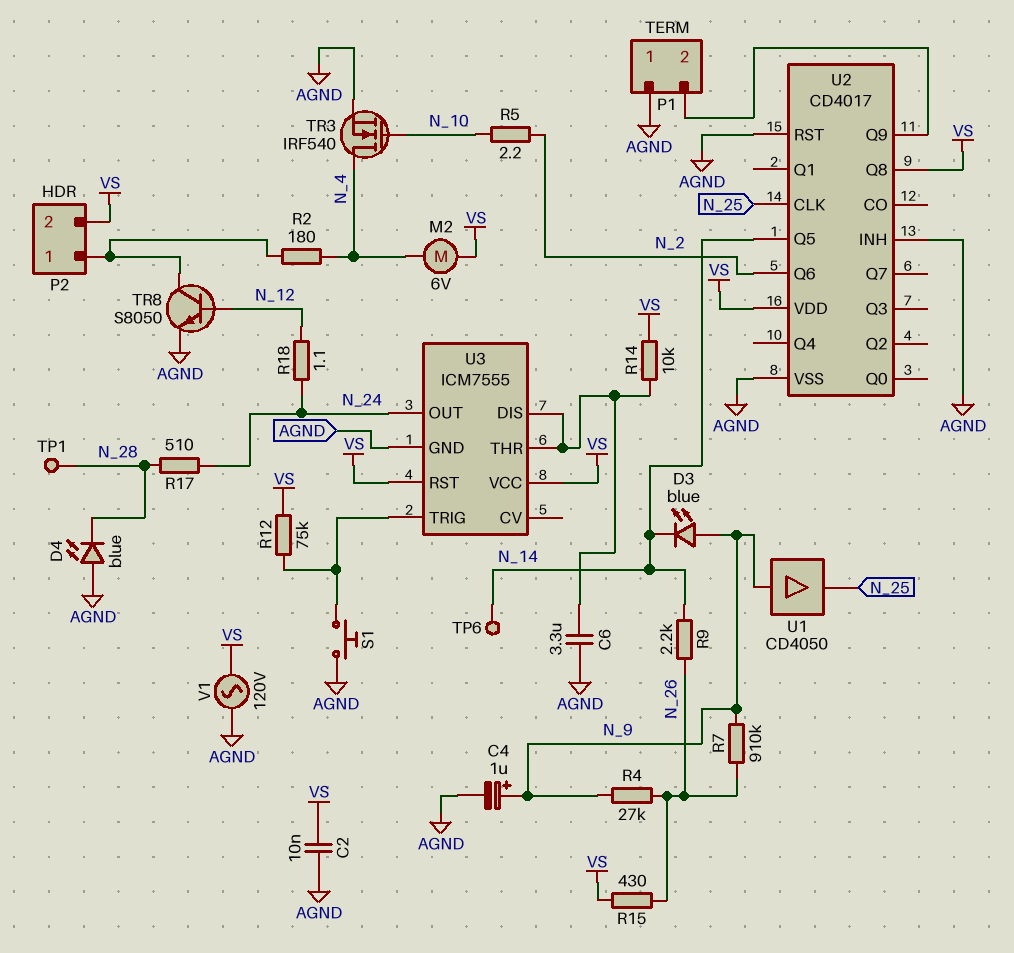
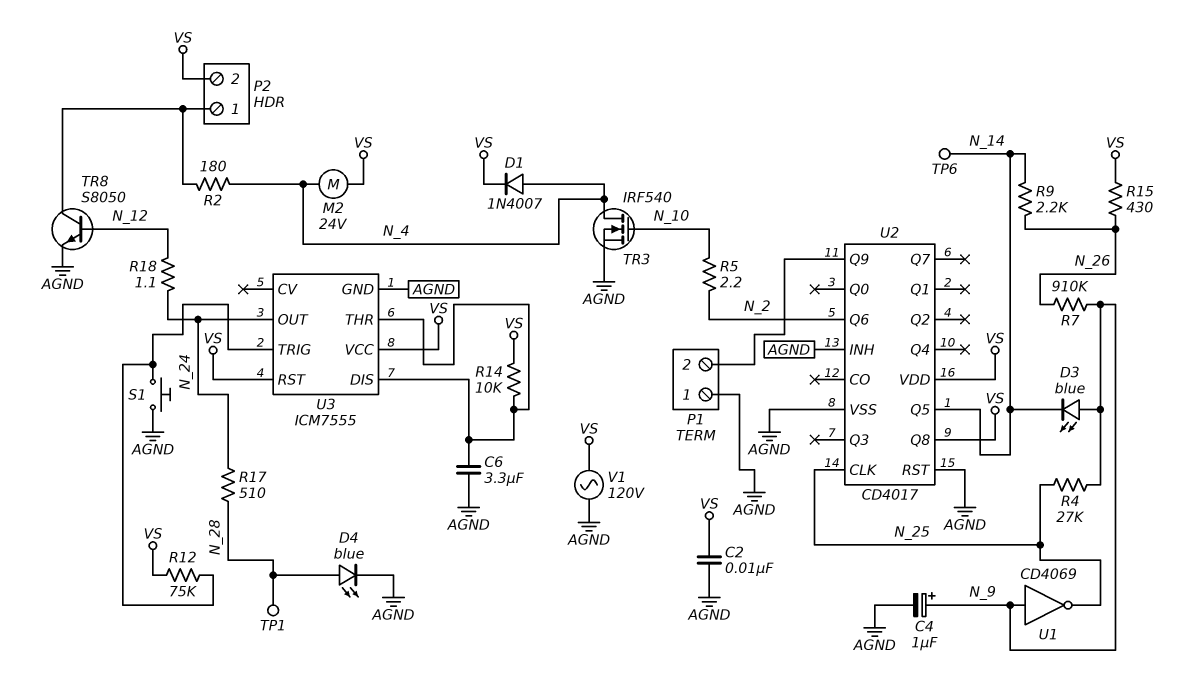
D1: none -> diode 1N4007 (A N_4, K VS)
D4: LED blue (A AGND, K N_28) -> LED blue (A N_28, K AGND)
M2: motor 6V (N_4, VS) -> motor 24V (N_4, VS)
R4: 27k (N_9, N_26) -> 27k (N_9, N_25)
U1: buffer CD4050 (in N_9, out N_25) -> NOT CD4069 (in N_9, out N_25)

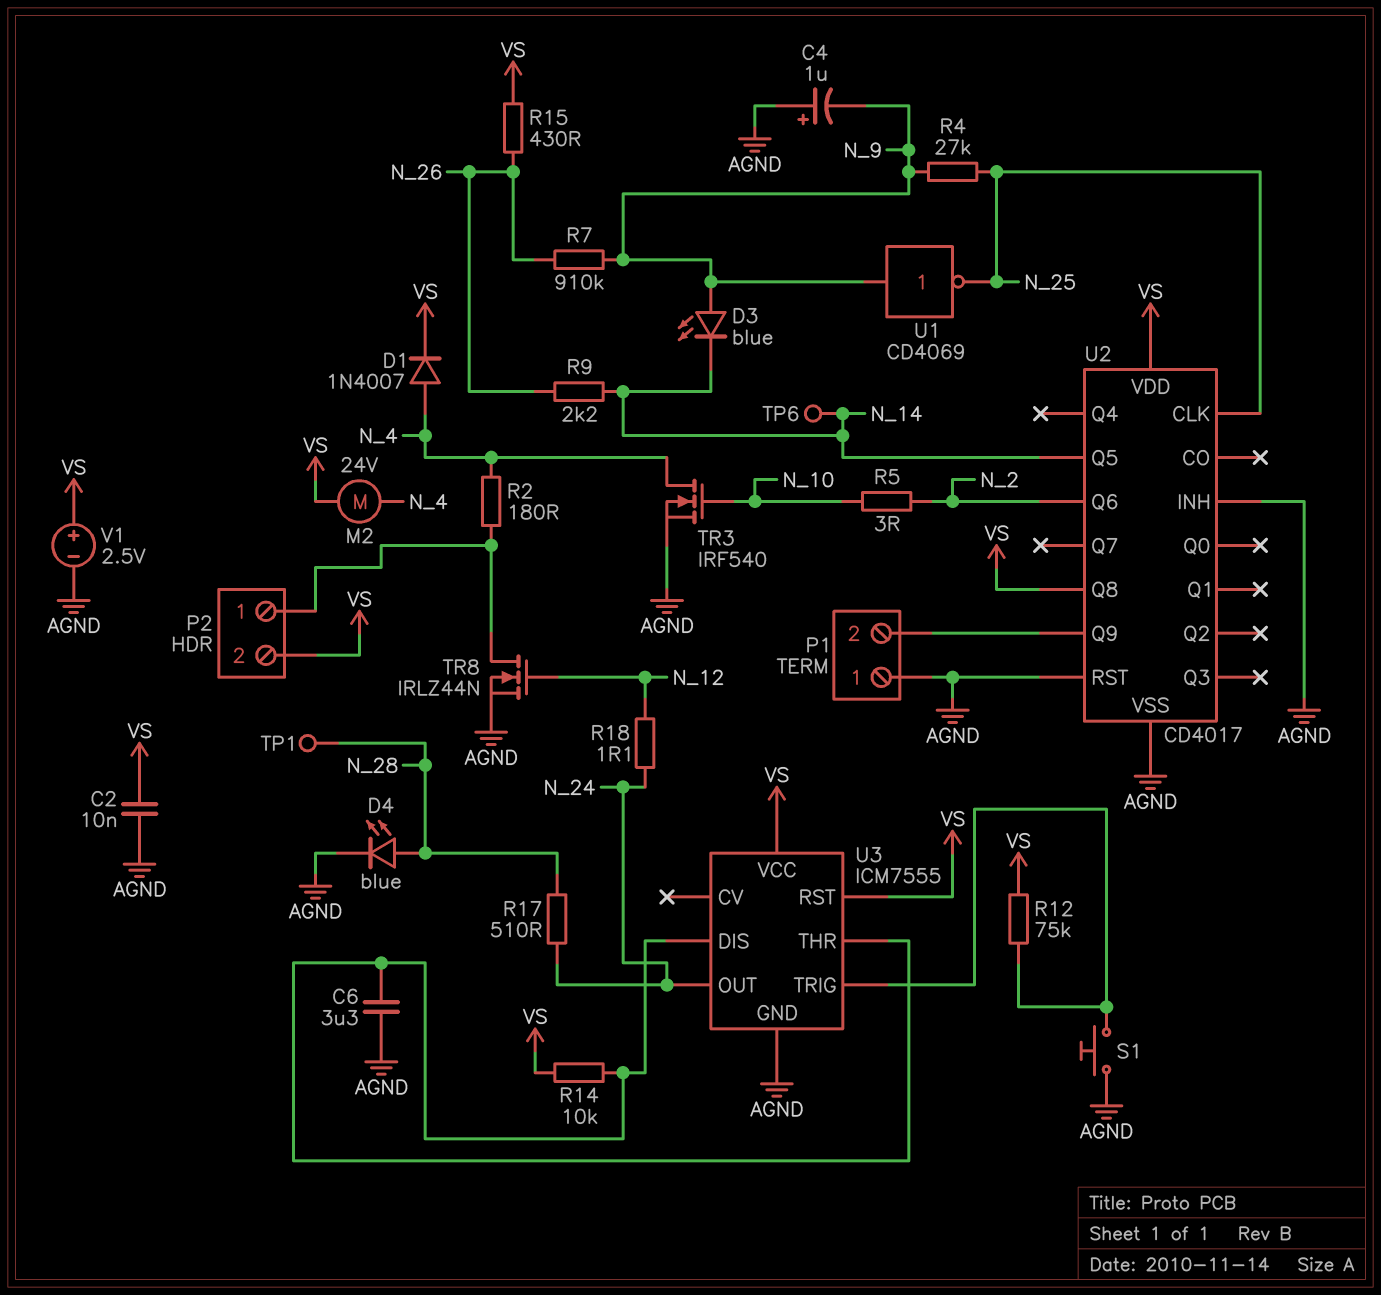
C4: 1uF (plus N_9, minus AGND) -> 1uF (plus AGND, minus N_9)
R5: 2.2 (N_2, N_10) -> 3 (N_2, N_10)
TR8: NPN S8050 (B N_12, C P2/1, E AGND) -> NMOS IRLZ44N (G N_12, D P2/1, S AGND)
V1: AC 120V (AGND, VS) -> 2.5V (plus VS, minus AGND)

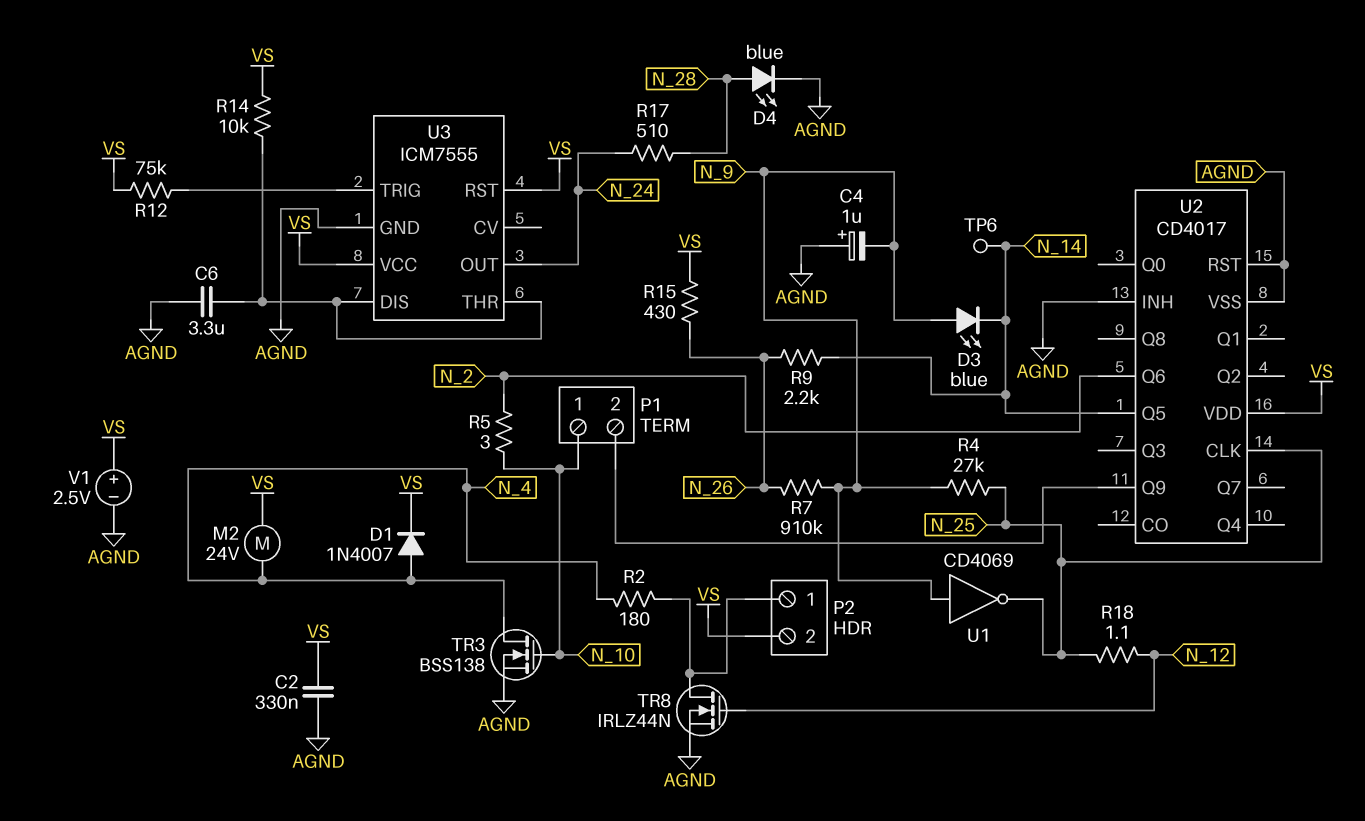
C2: 10nF (AGND, VS) -> 330nF (AGND, VS)
P1 pin 1: AGND -> N_10
R18: 1.1 (N_12, N_24) -> 1.1 (N_12, N_25)
S1: button (AGND, U3/TRIG) -> none
TP1: test point (N_28) -> none
TR3: NMOS IRF540 (G N_10, D N_4, S AGND) -> NMOS BSS138 (G N_10, D N_4, S AGND)
U2 pin Q8: VS -> none

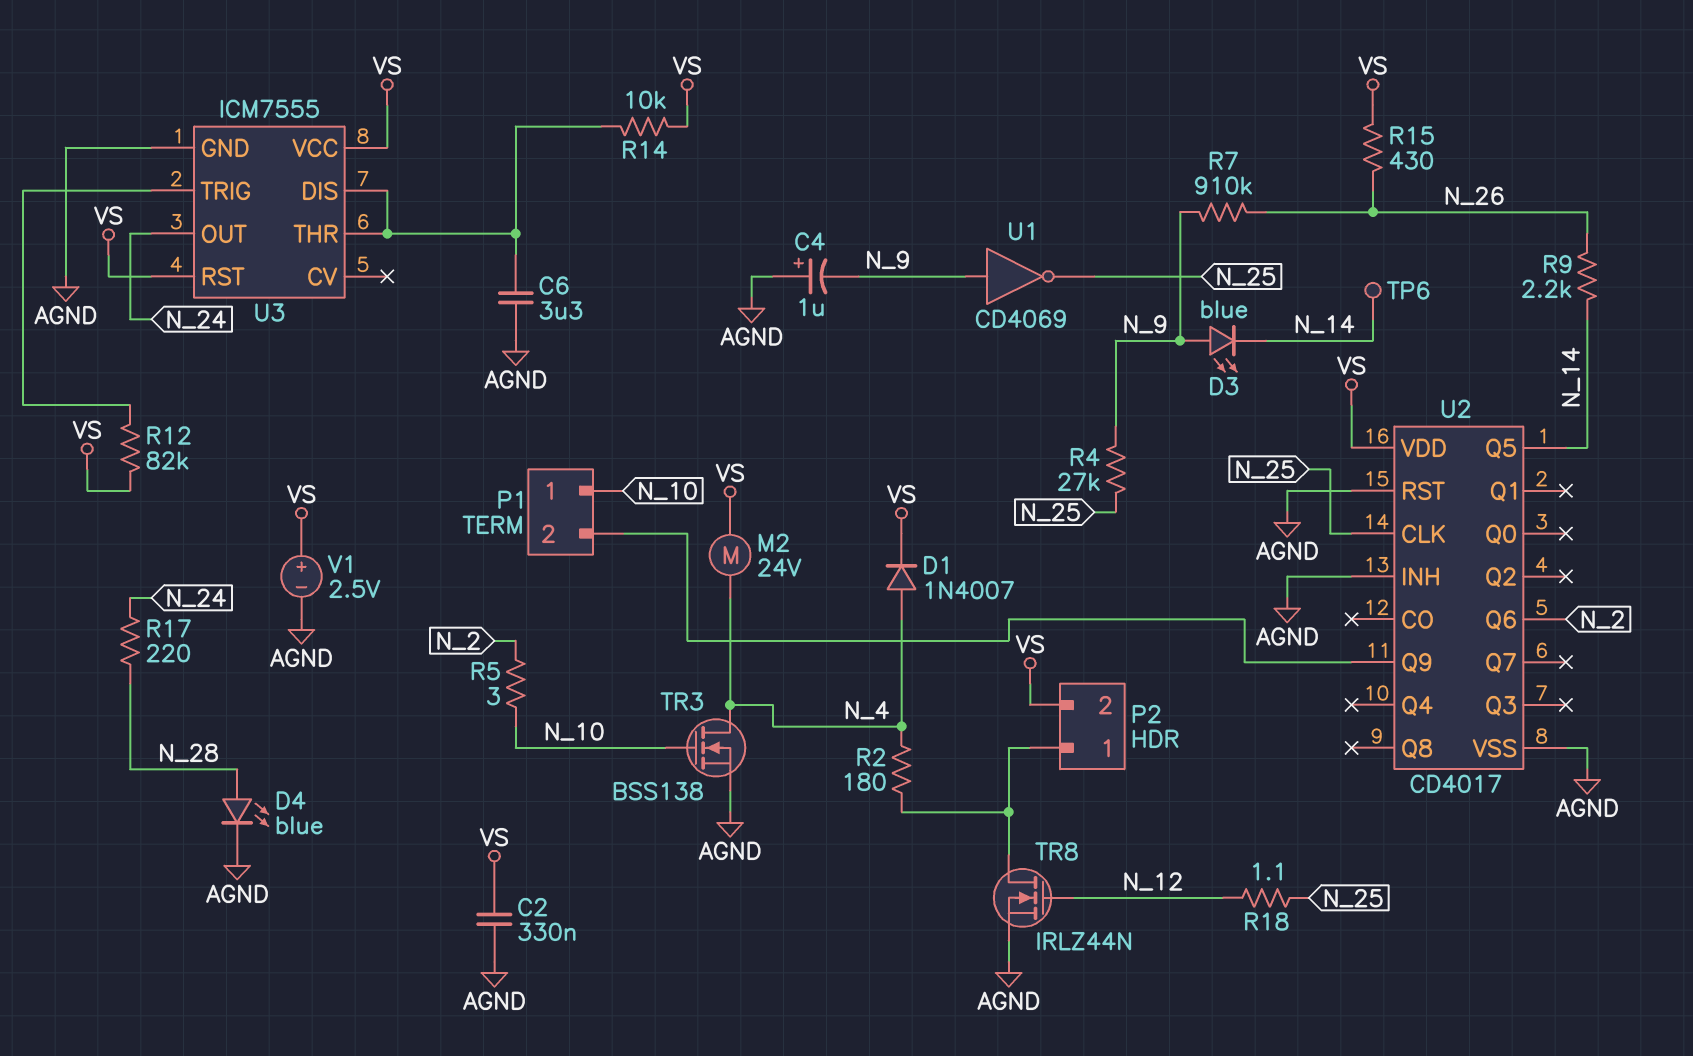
R12: 75k (U3/TRIG, VS) -> 82k (U3/TRIG, VS)
R17: 510 (N_24, N_28) -> 220 (N_24, N_28)

